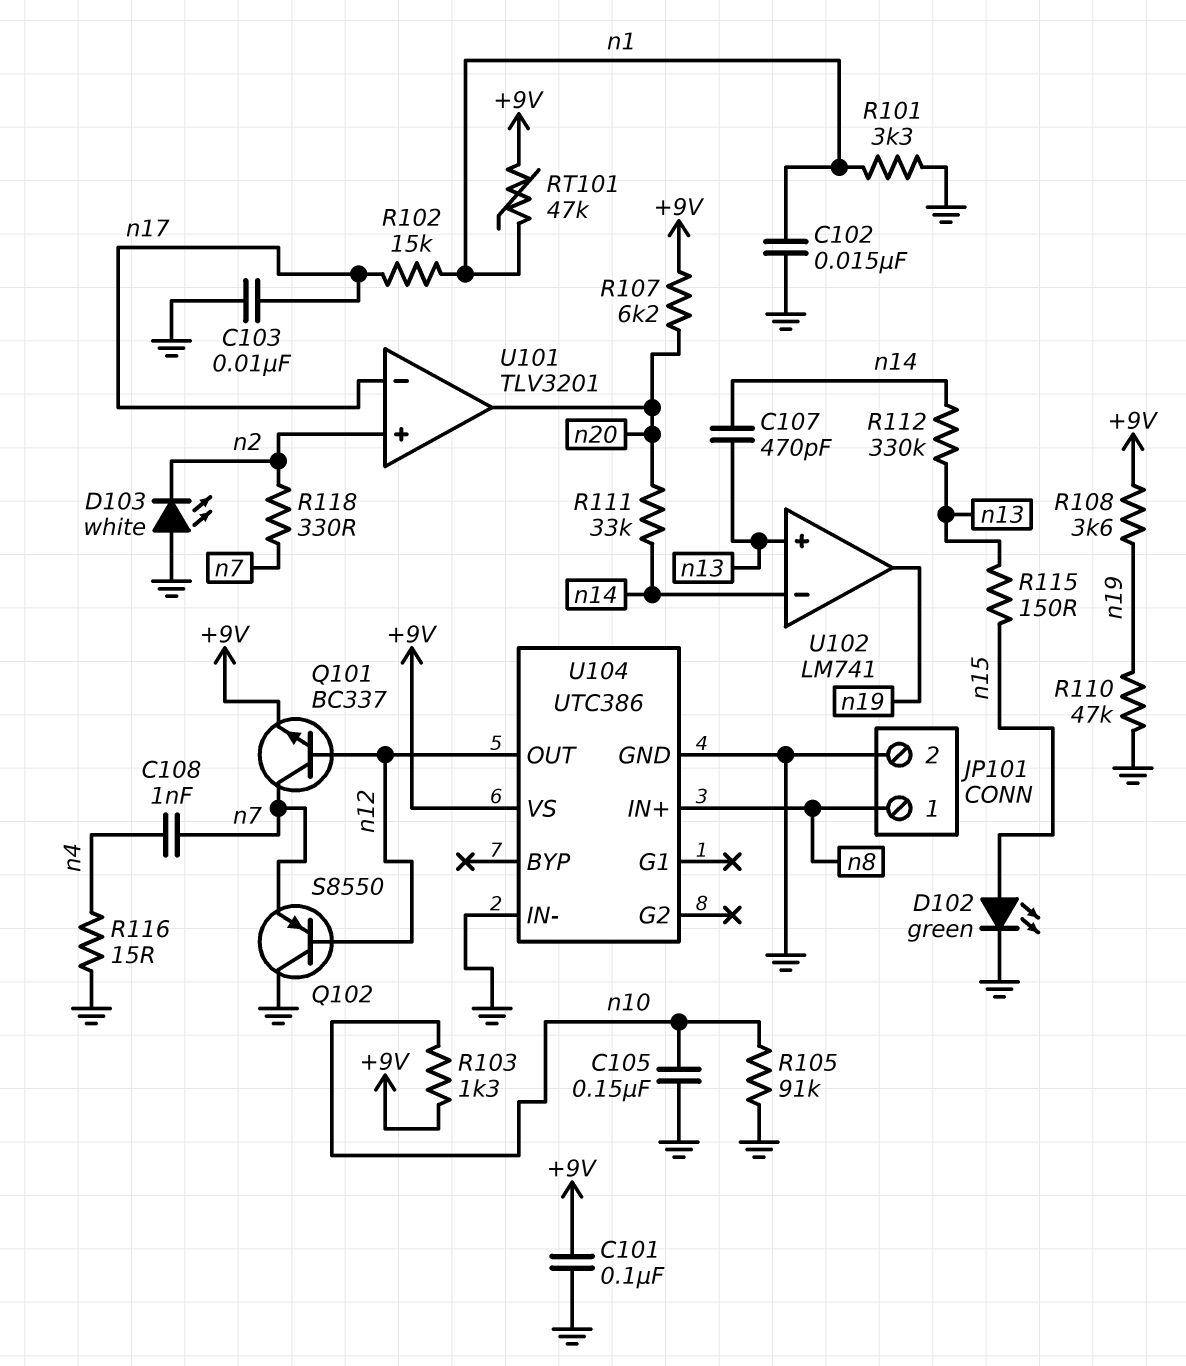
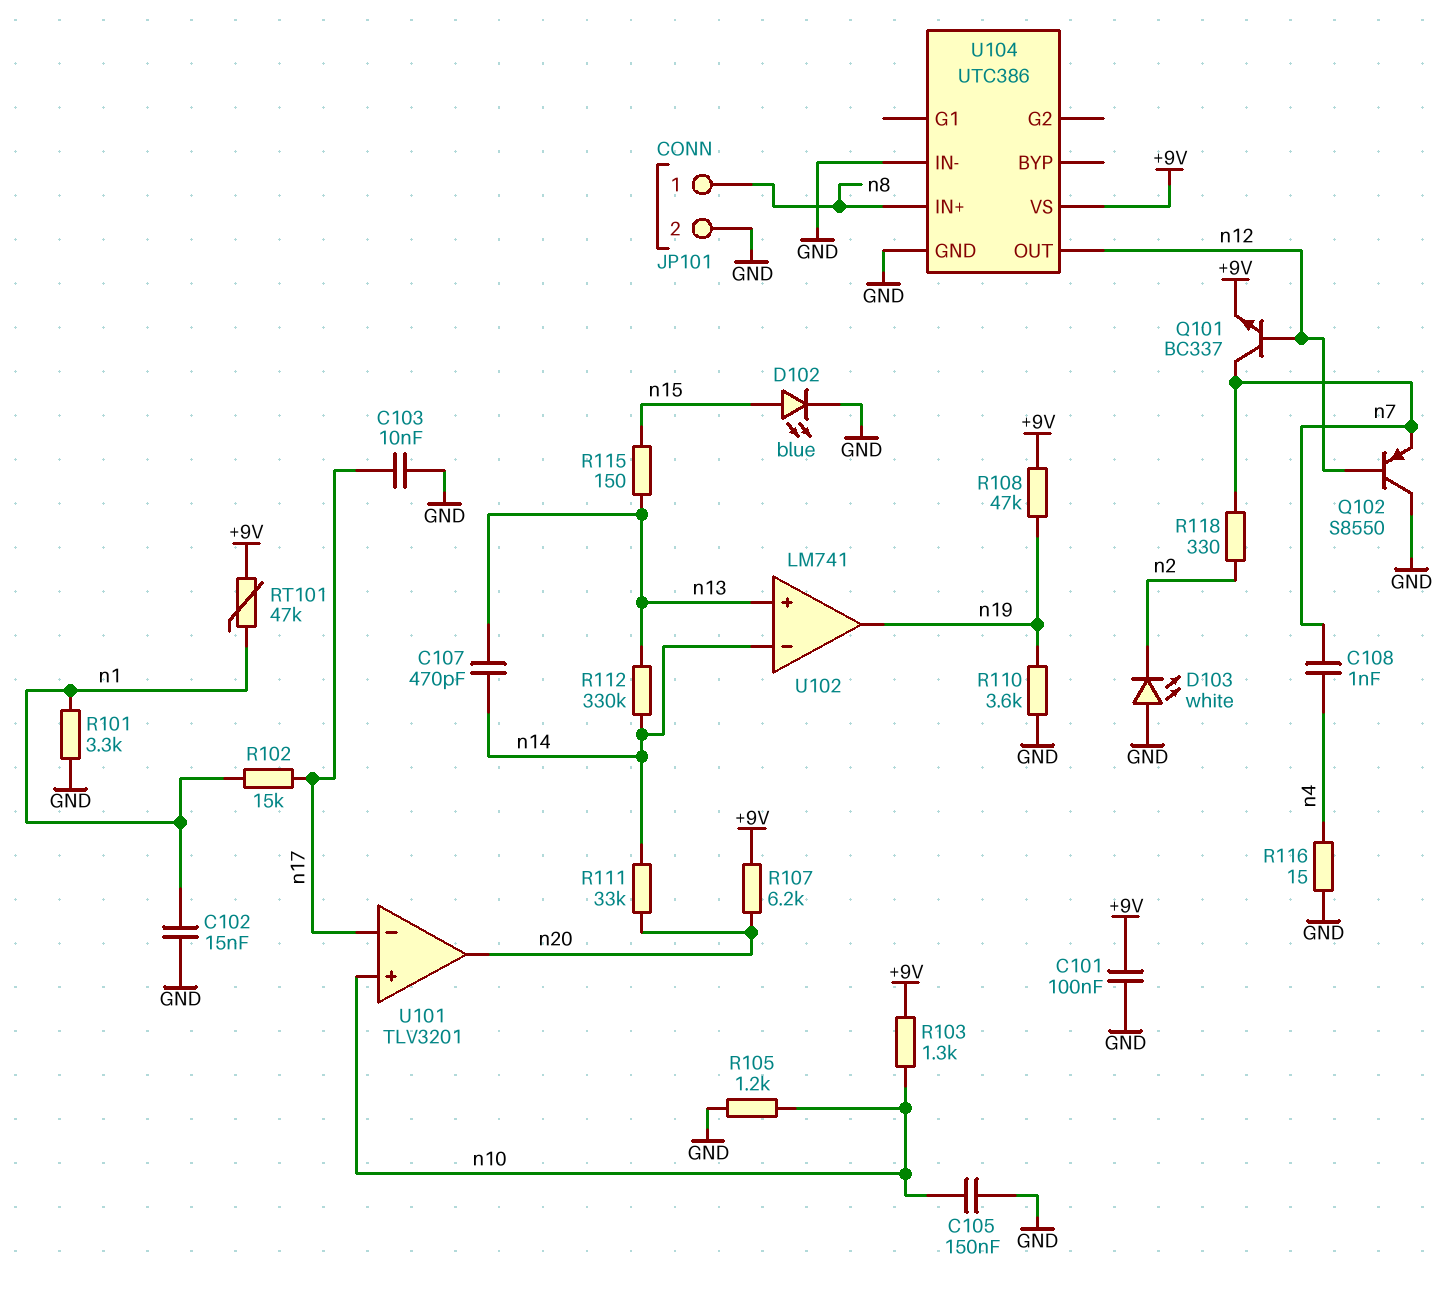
D102: LED green (A n15, K GND) -> LED blue (A n15, K GND)
R105: 91k (GND, n10) -> 1.2k (GND, n10)
R108: 3.6k (+9V, n19) -> 47k (+9V, n19)
R110: 47k (GND, n19) -> 3.6k (GND, n19)
U101 pin in+: n2 -> n10

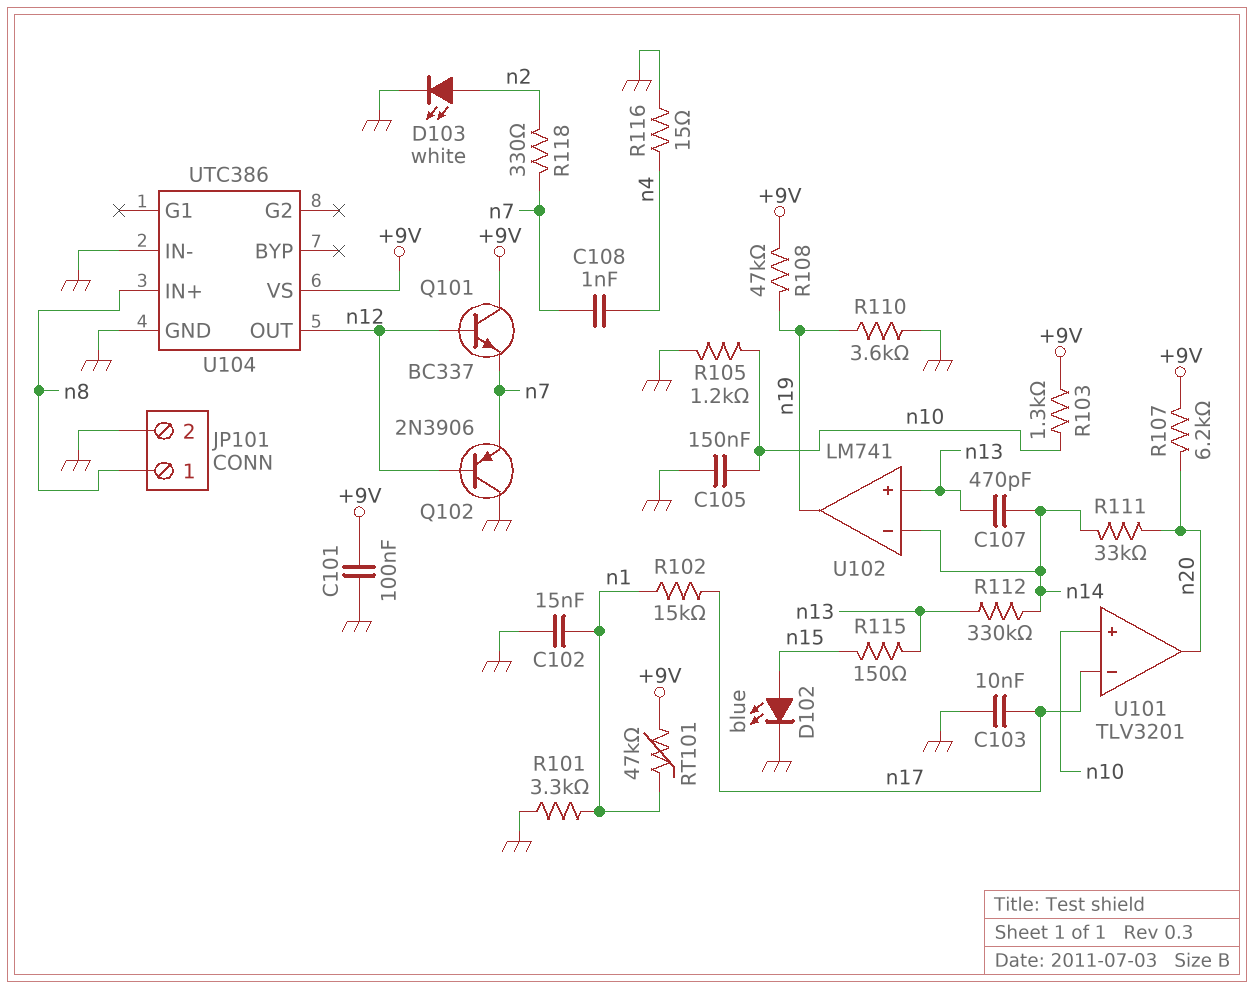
D103: LED white (A GND, K n2) -> LED white (A n2, K GND)
Q101: NPN BC337 (B n12, C n7, E +9V) -> NPN BC337 (B n12, C +9V, E n7)
Q102: PNP S8550 (B n12, C GND, E n7) -> PNP 2N3906 (B n12, C GND, E n7)

